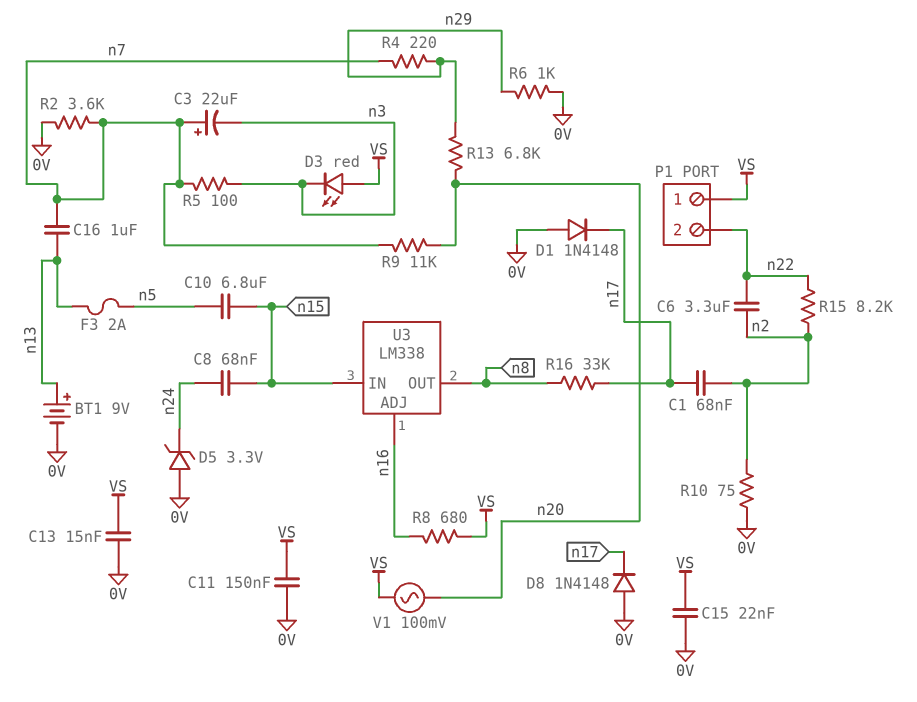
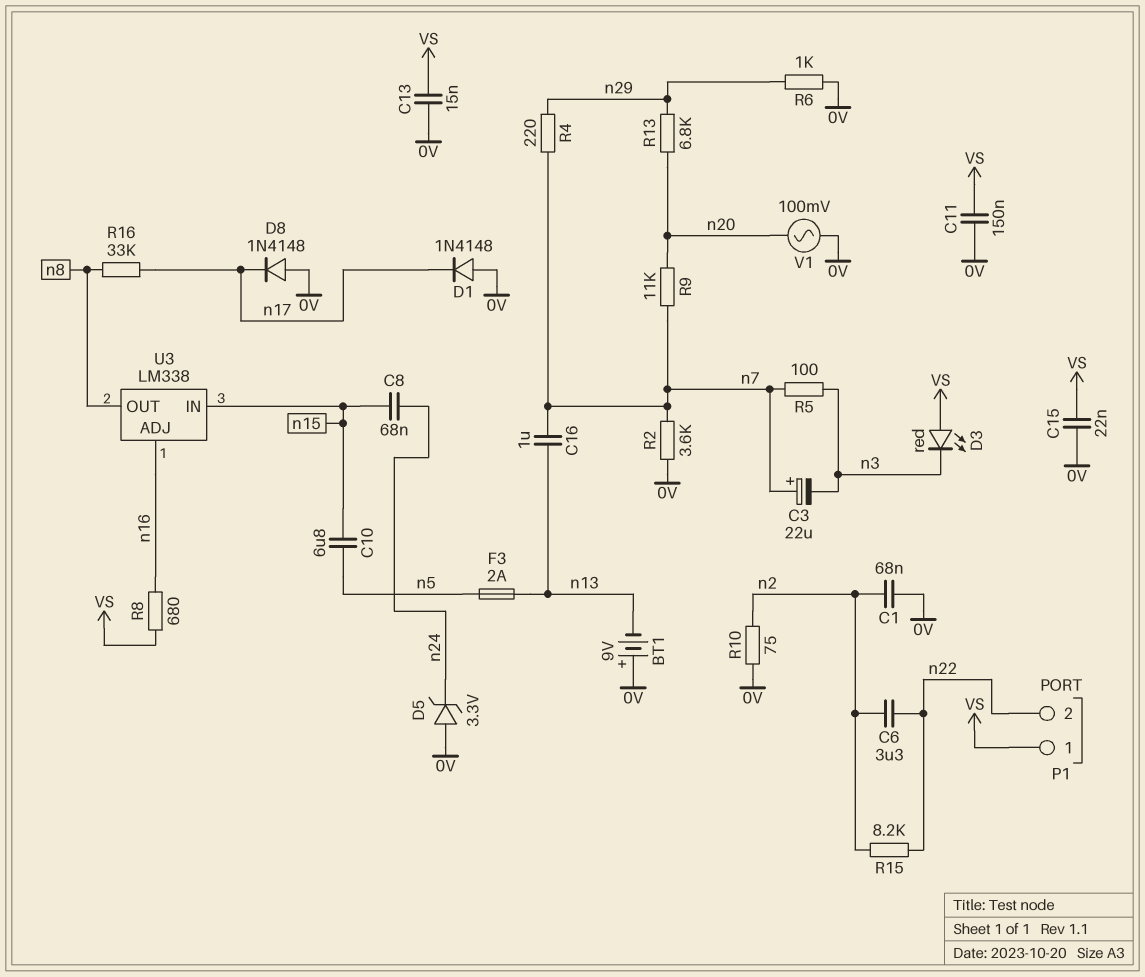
BT1: 9V (plus n13, minus 0V) -> 9V (plus 0V, minus n13)
C1: 68nF (n2, n17) -> 68nF (0V, n2)
V1: AC 100mV (VS, n20) -> AC 100mV (0V, n20)

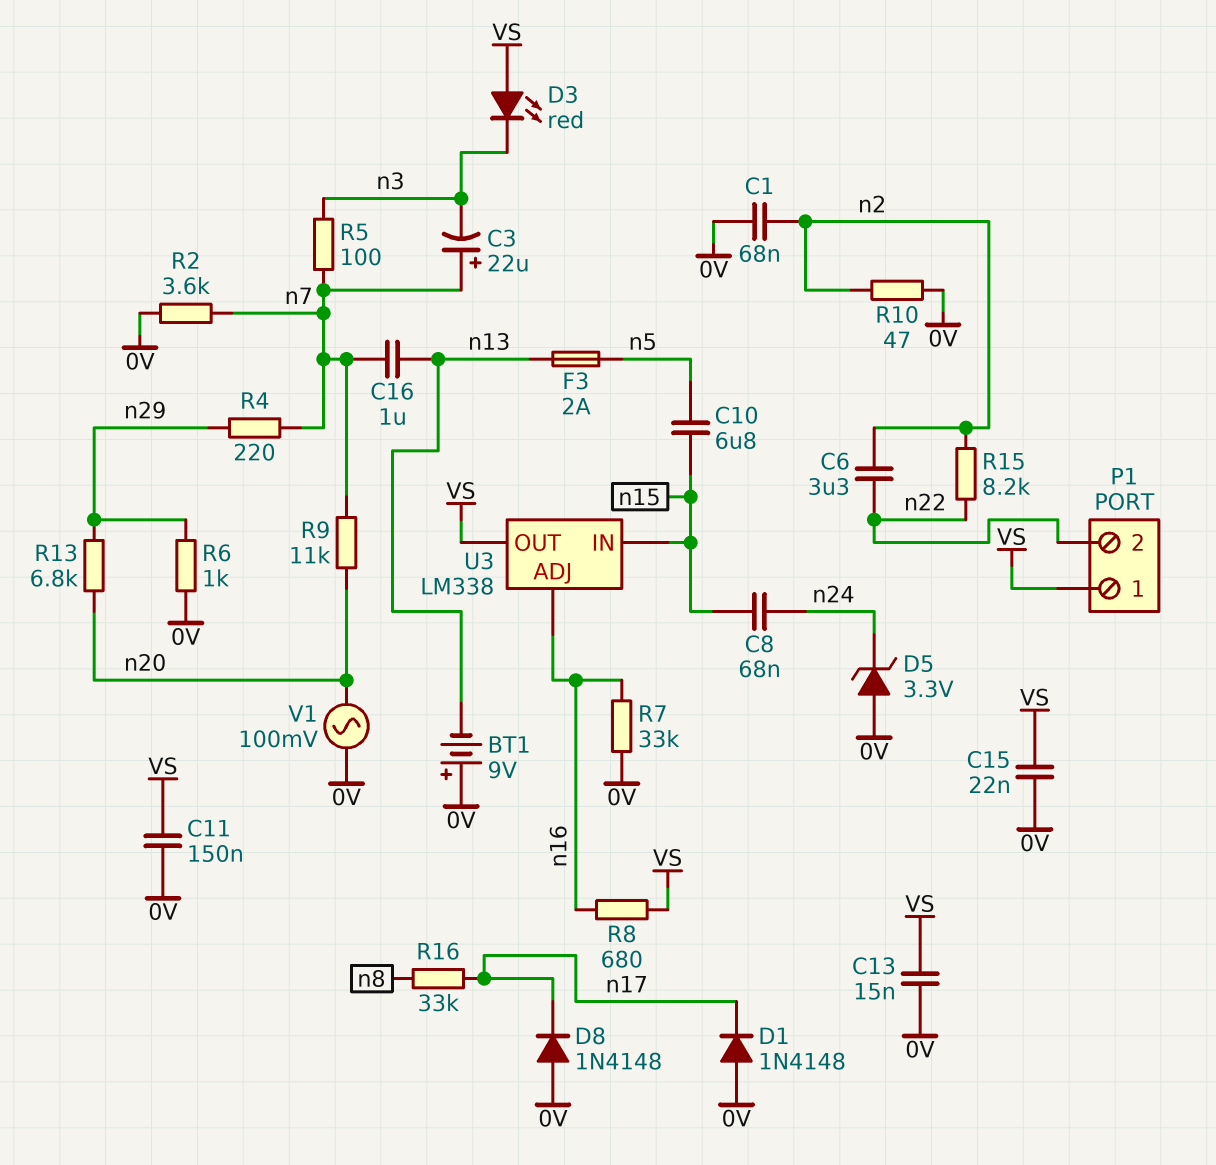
R7: none -> 33k (0V, n16)
R10: 75 (0V, n2) -> 47 (0V, n2)
U3 pin OUT: n8 -> VS

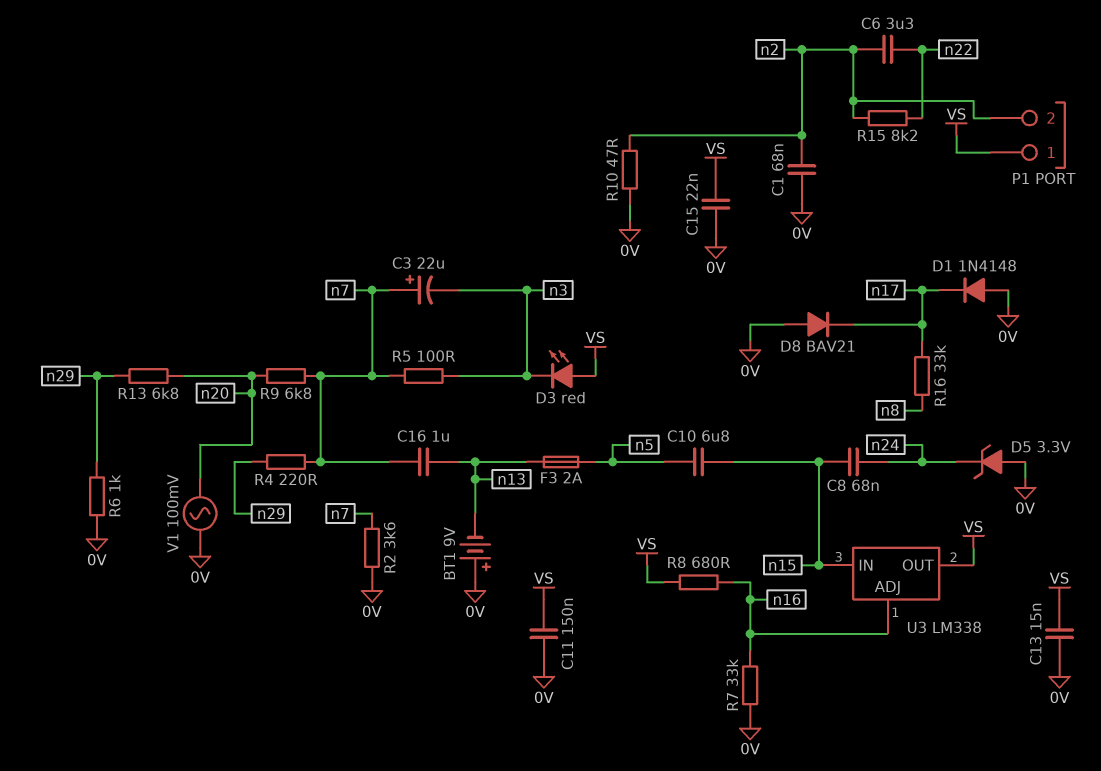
D8: diode 1N4148 (A 0V, K n17) -> diode BAV21 (A 0V, K n17)
P1 pin 2: n22 -> n2
R9: 11k (n7, n20) -> 6.8k (n7, n20)

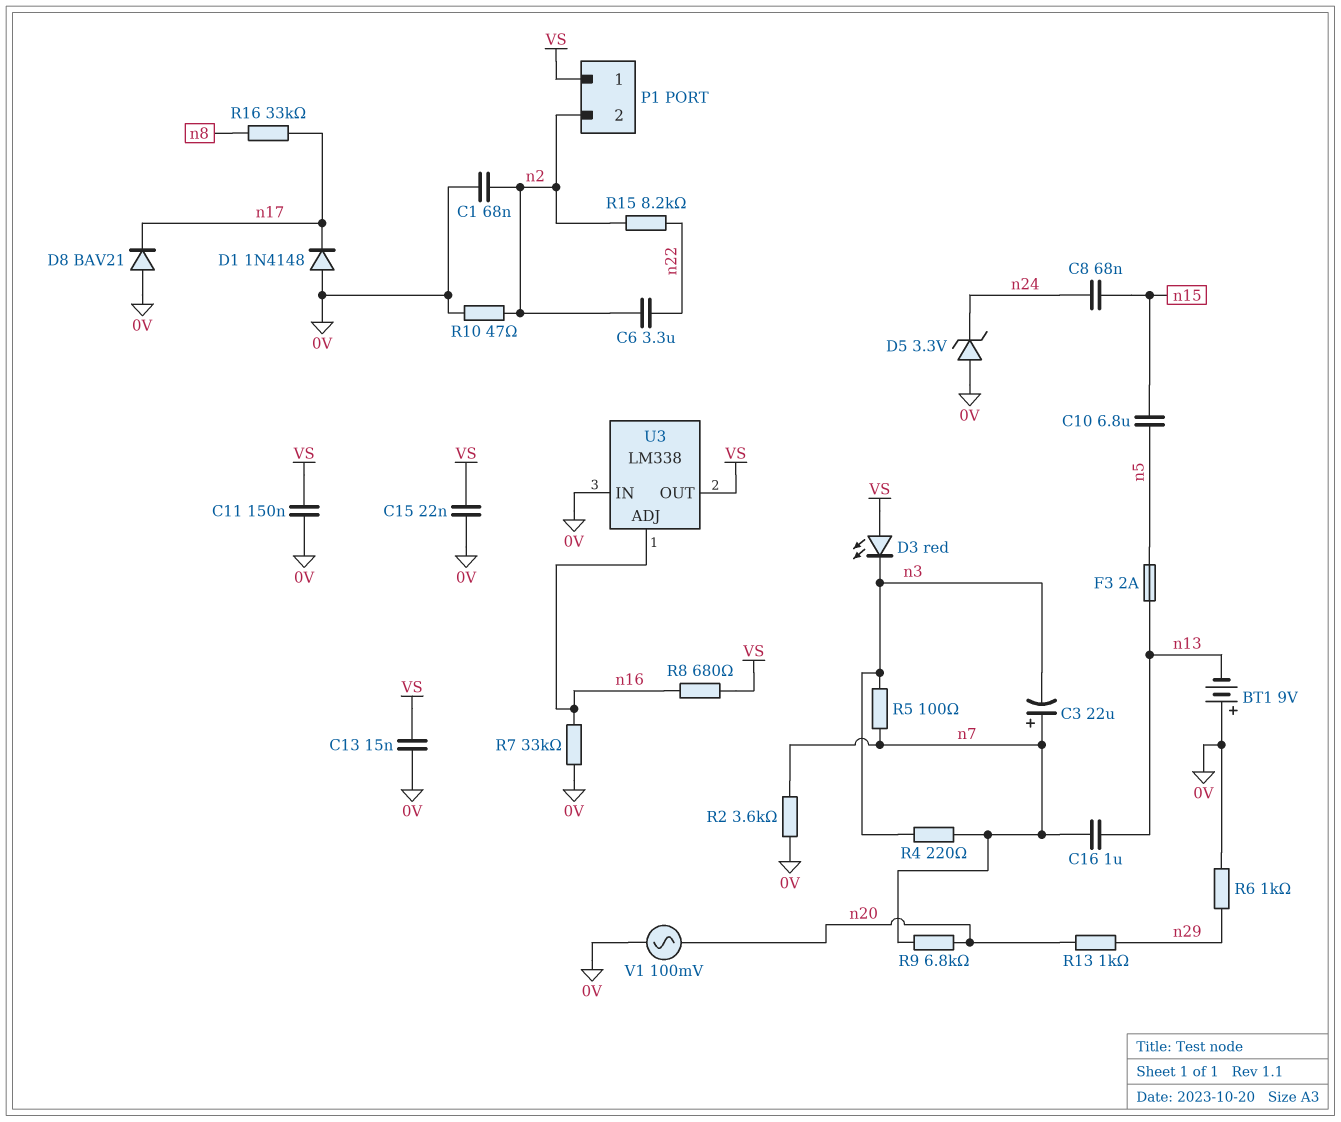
R4: 220 (n7, n29) -> 220 (n3, n7)
R13: 6.8k (n20, n29) -> 1k (n20, n29)
U3 pin IN: n15 -> 0V

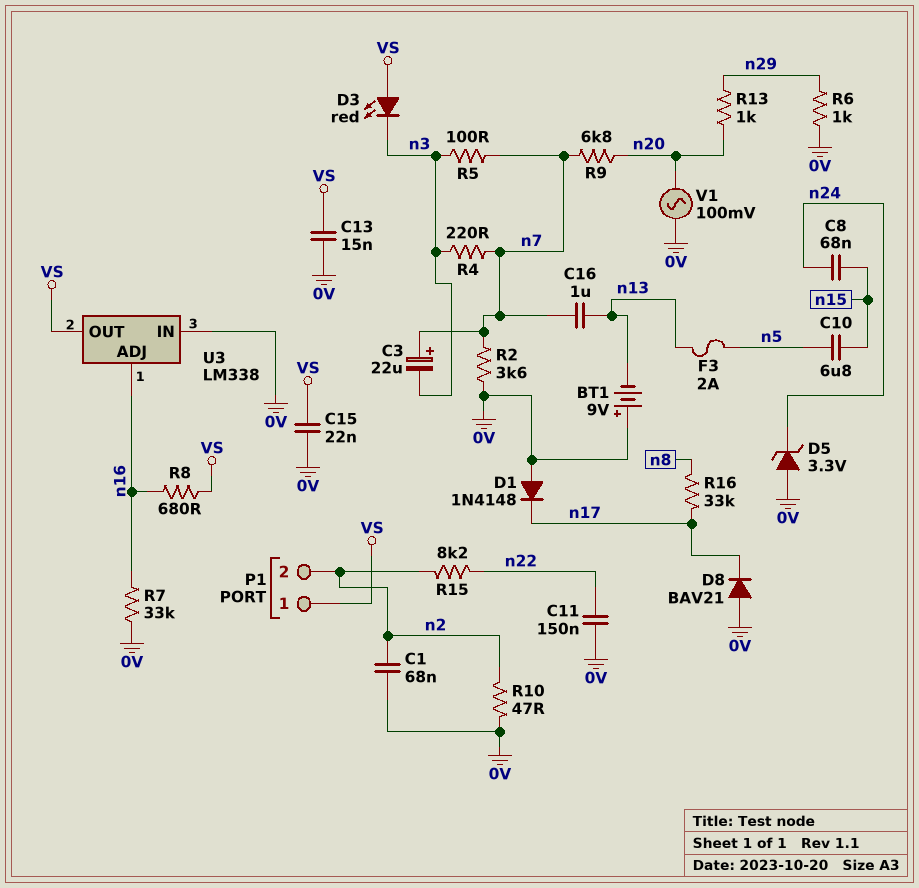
C6: 3.3uF (n2, n22) -> none
C11: 150nF (0V, VS) -> 150nF (0V, n22)

